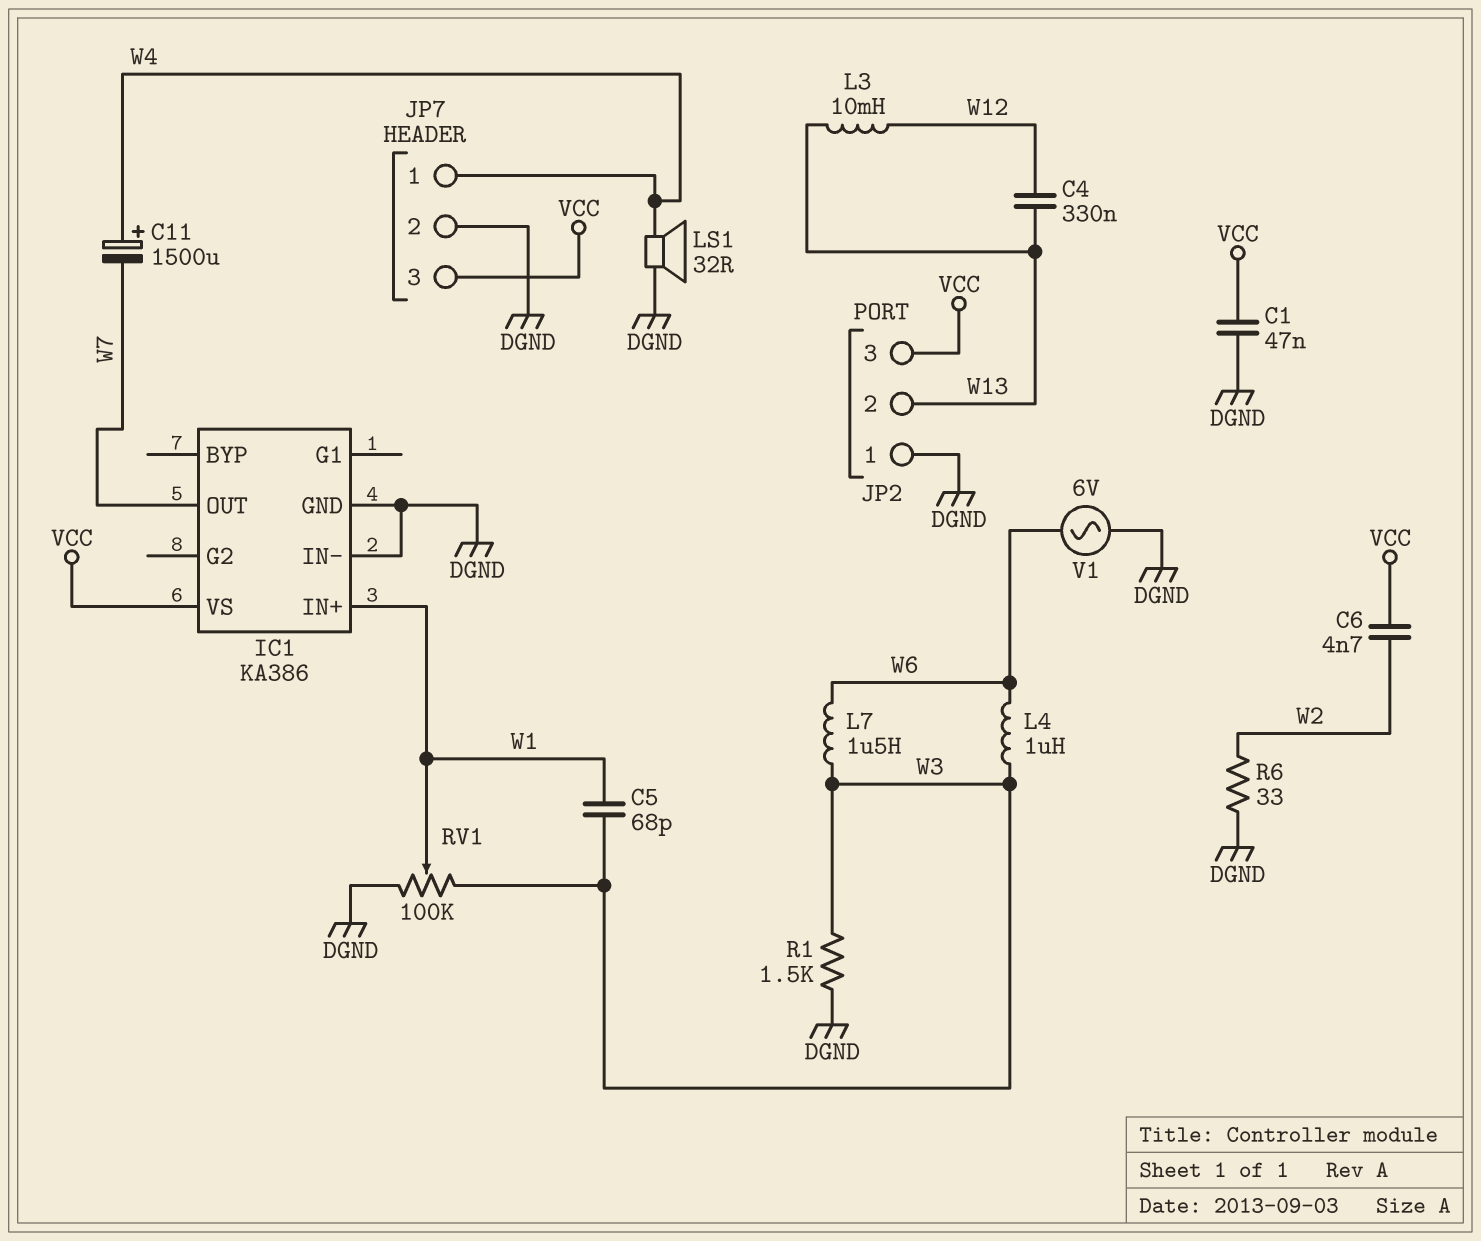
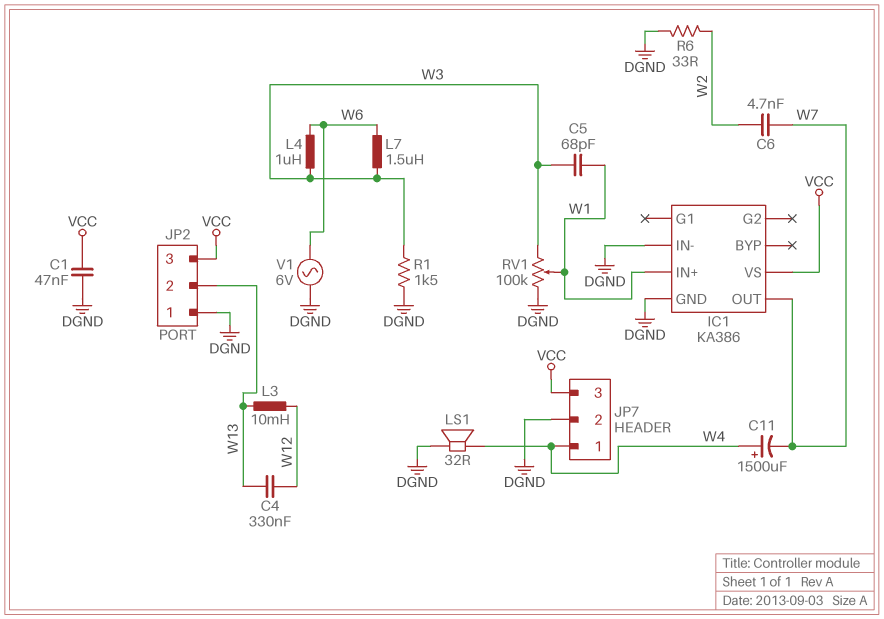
C6: 4.7nF (VCC, W2) -> 4.7nF (W2, W7)

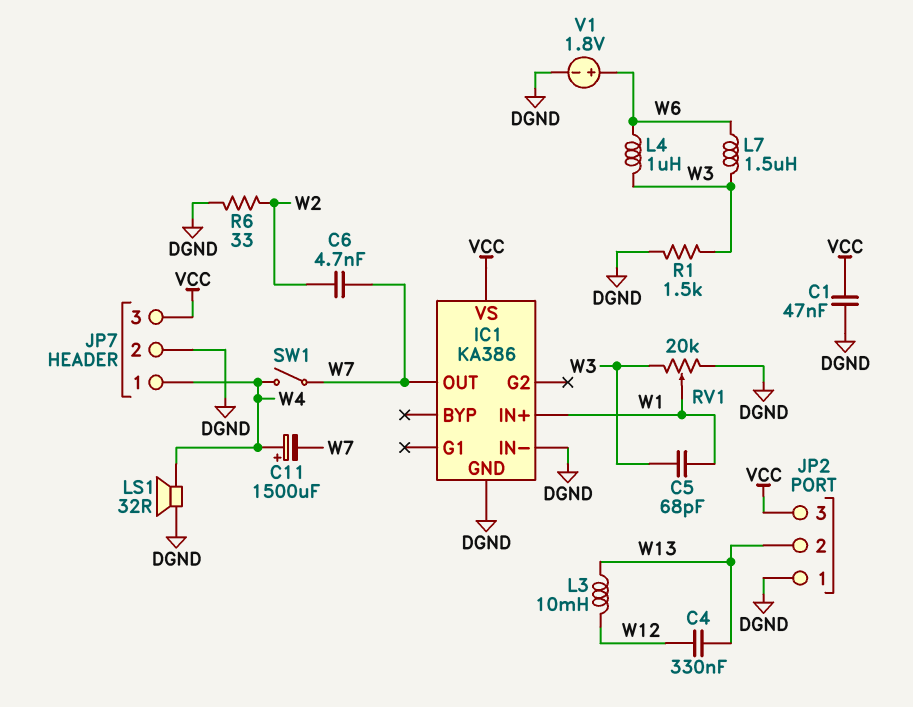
RV1: 100k (DGND, W3, wiper W1) -> 20k (DGND, W3, wiper W1)
SW1: none -> switch (W4, W7)
V1: AC 6V (DGND, W6) -> 1.8V (plus W6, minus DGND)

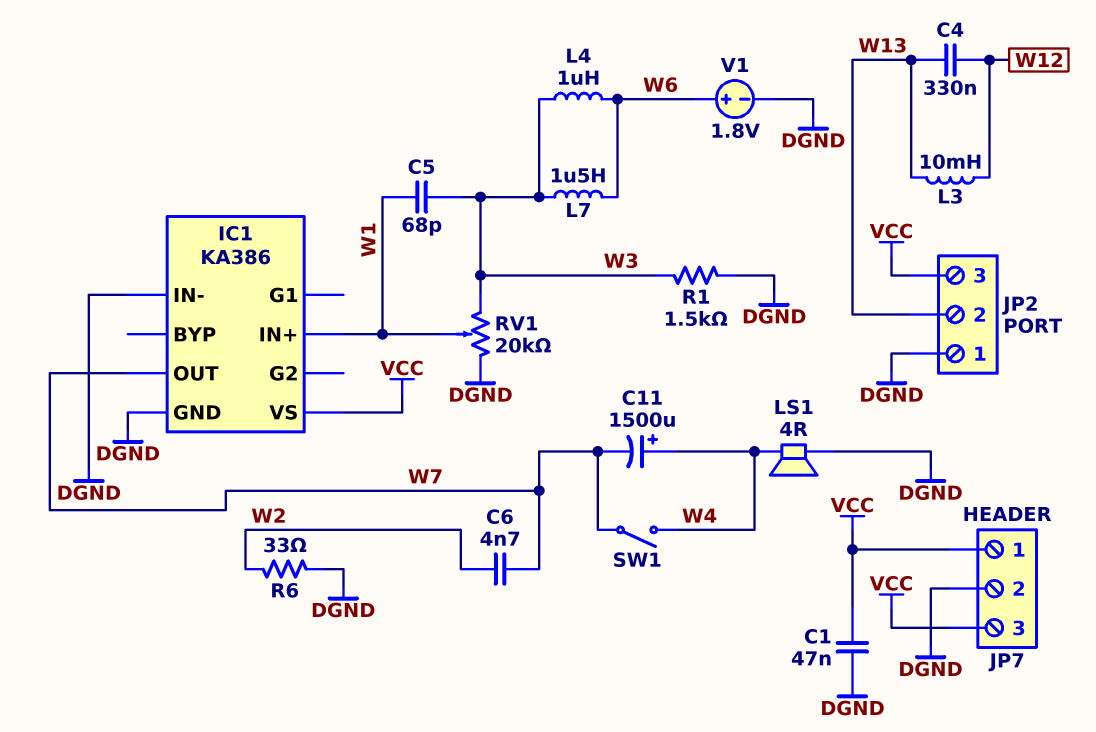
JP7 pin 1: W4 -> VCC
LS1: speaker 32R (DGND, W4) -> speaker 4R (DGND, W4)

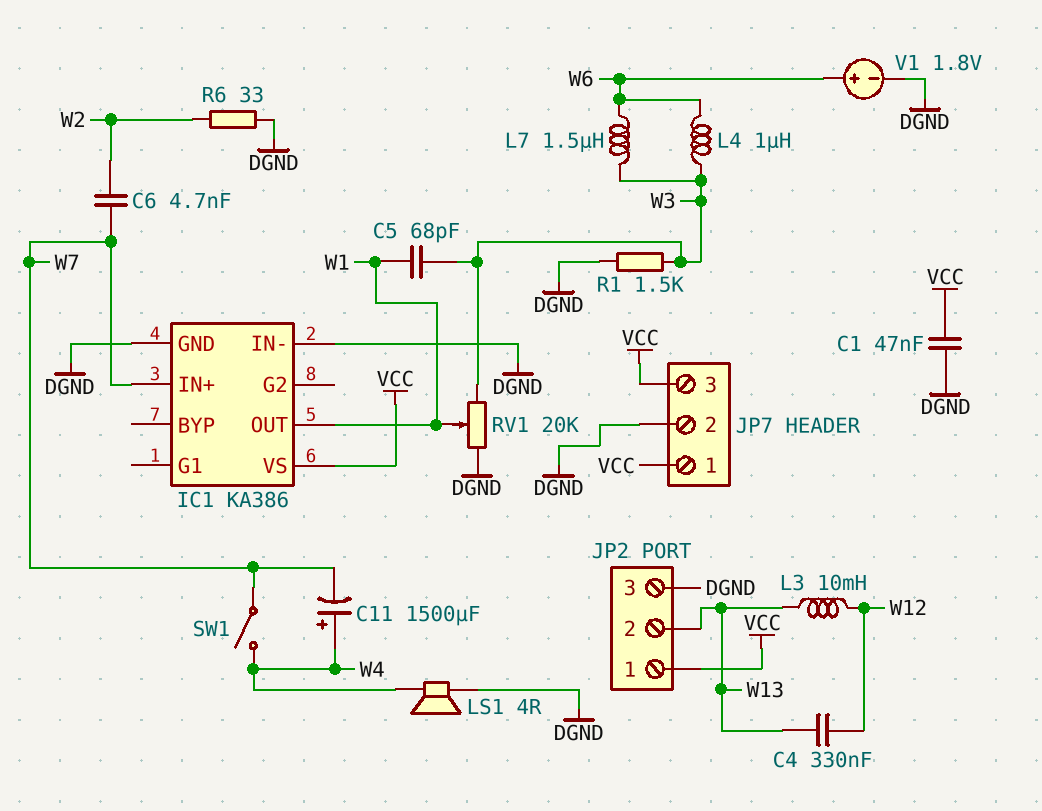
IC1 pin IN+: W1 -> W7
IC1 pin OUT: W7 -> W1
JP2 pin 1: DGND -> VCC
JP2 pin 3: VCC -> DGND

